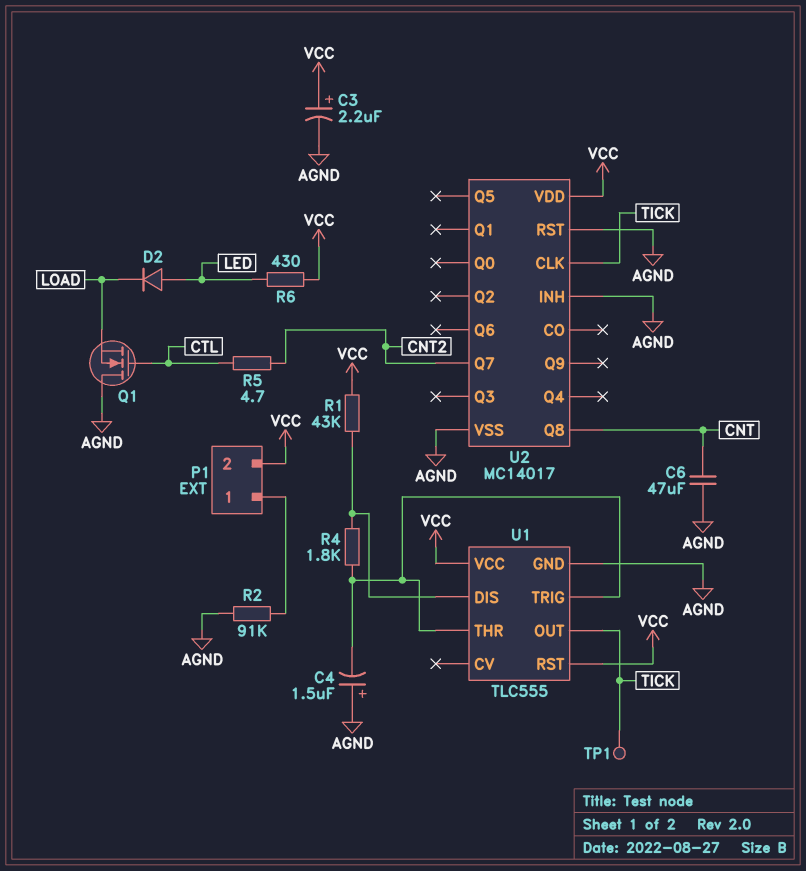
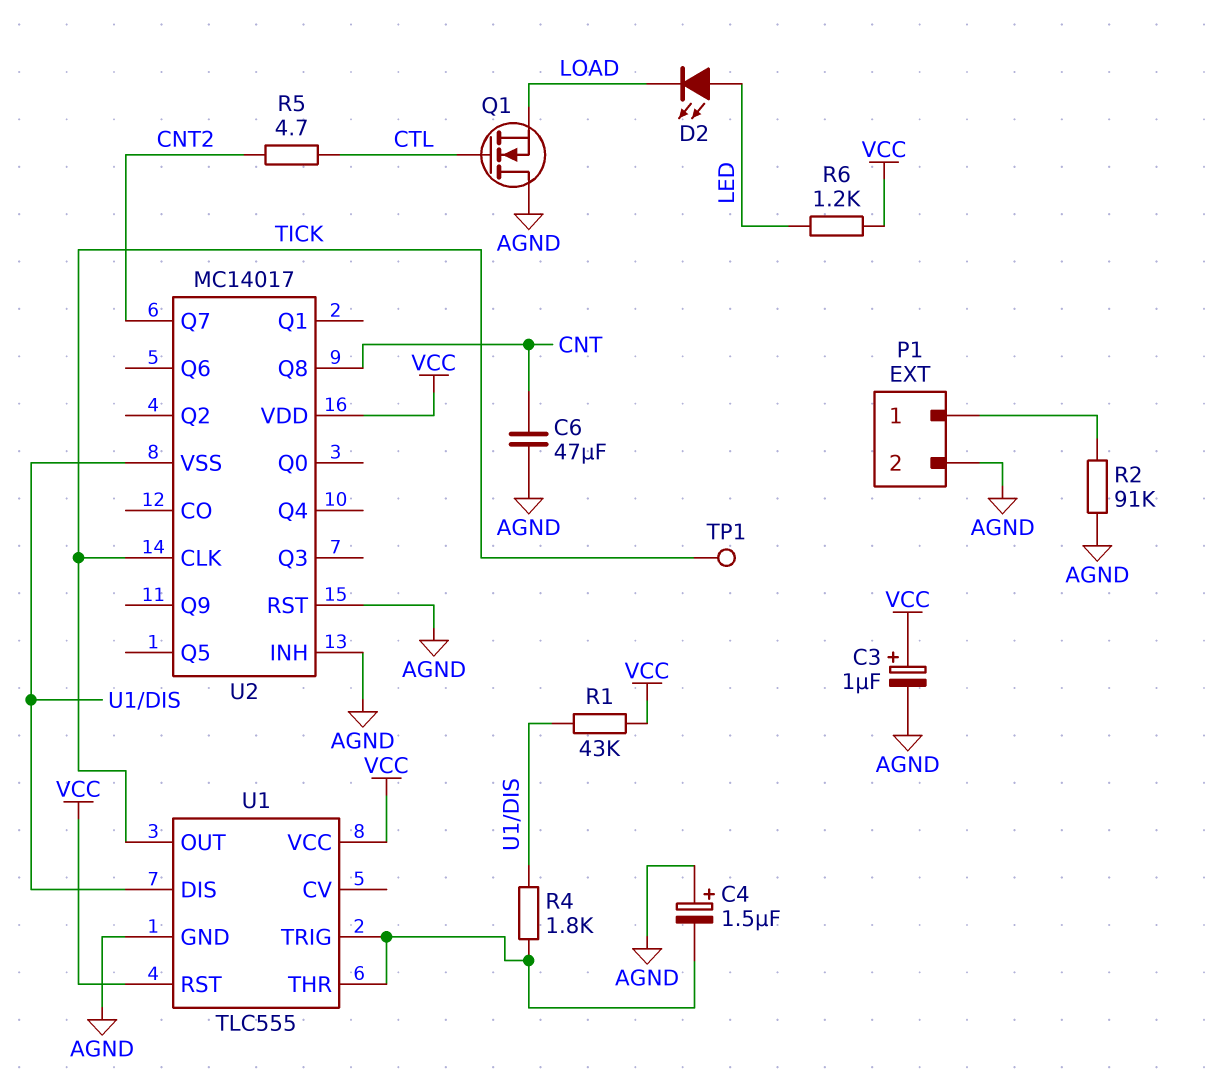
C3: 2.2uF (plus VCC, minus AGND) -> 1uF (plus VCC, minus AGND)
D2: diode (A LED, K LOAD) -> LED (A LED, K LOAD)
P1 pin 2: VCC -> AGND
R6: 430 (LED, VCC) -> 1.2k (LED, VCC)
U2 pin VSS: AGND -> U1/DIS

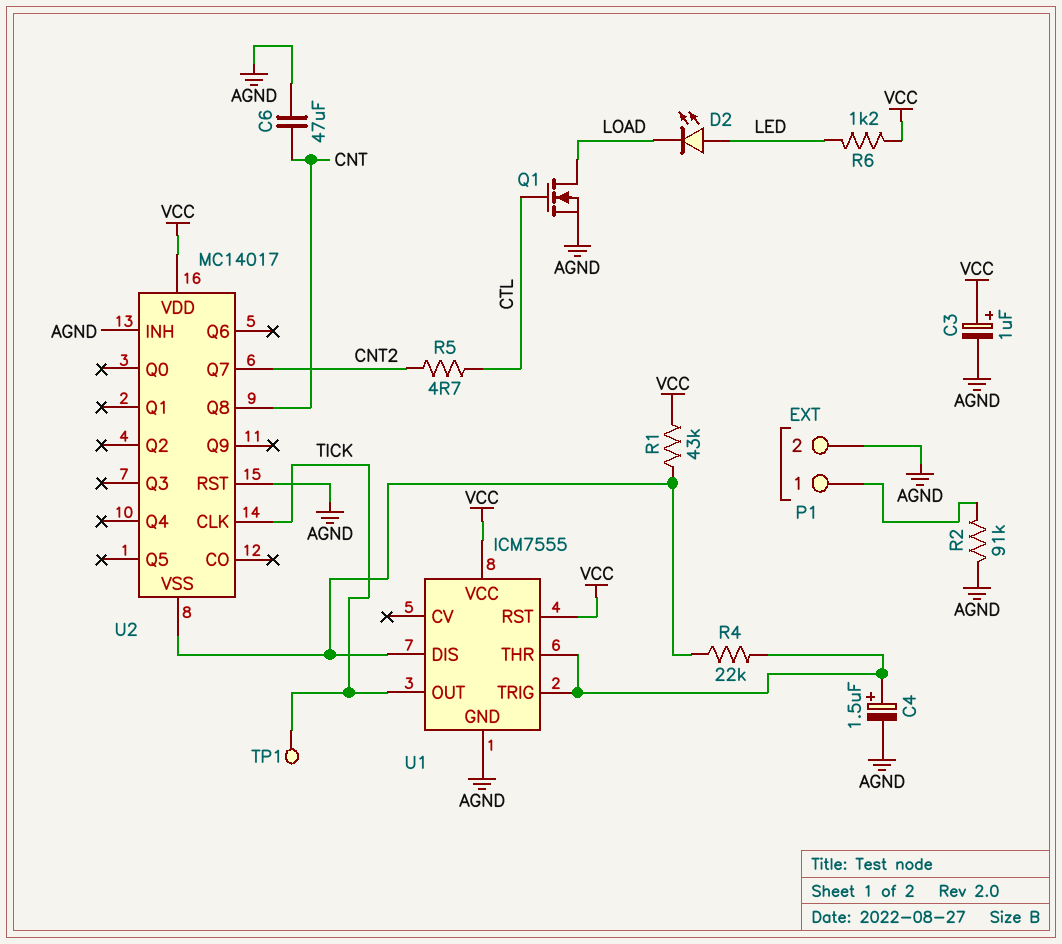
C4: 1.5uF (plus AGND, minus U1/THR) -> 1.5uF (plus U1/THR, minus AGND)
Q1: NMOS (G CTL, D AGND, S LOAD) -> NMOS (G CTL, D LOAD, S AGND)
R4: 1.8k (U1/DIS, U1/THR) -> 22k (U1/DIS, U1/THR)
U1: TLC555 -> ICM7555

